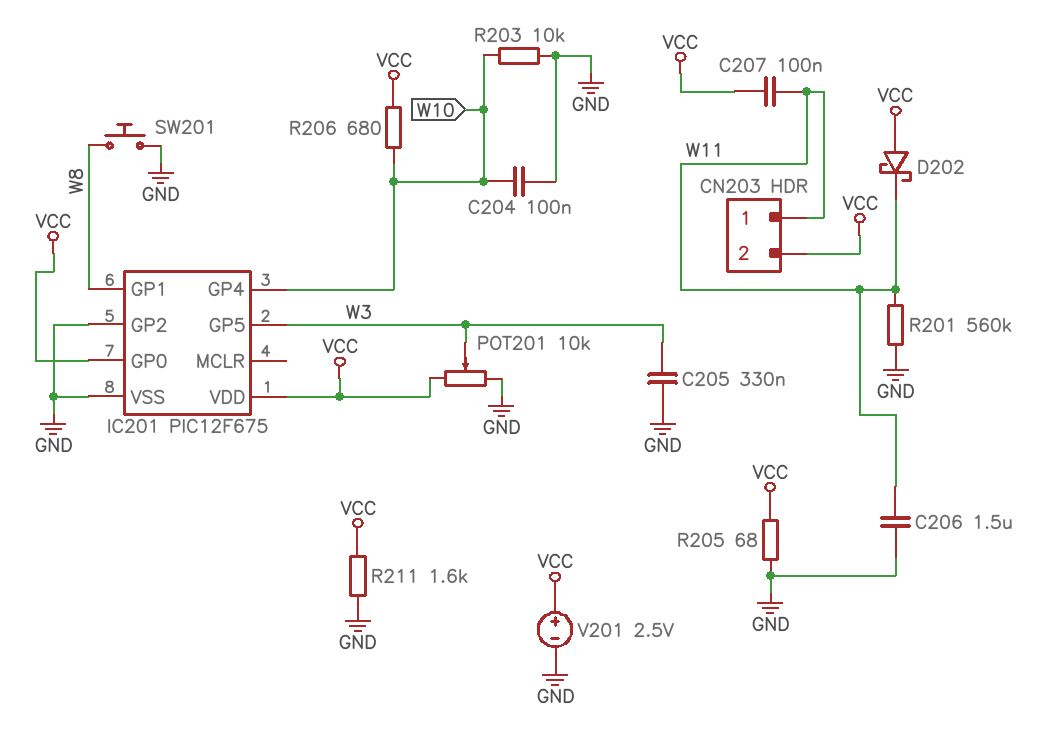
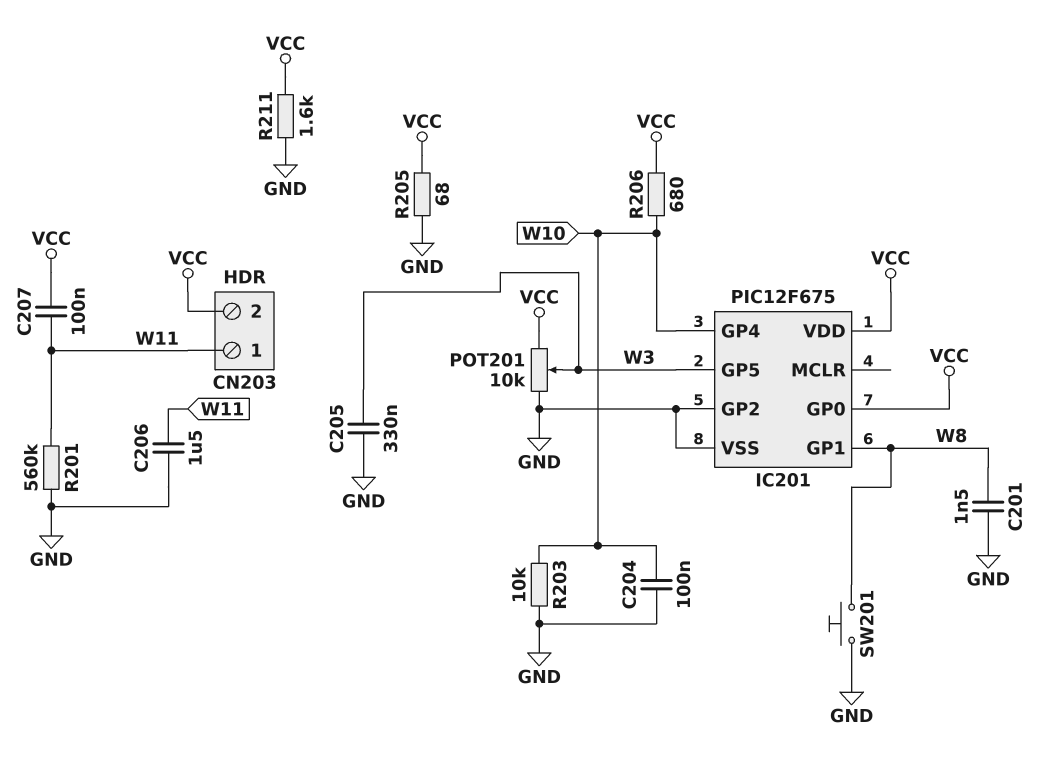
C201: none -> 1.5nF (GND, W8)
D202: schottky (A VCC, K W11) -> none
V201: 2.5V (plus VCC, minus GND) -> none

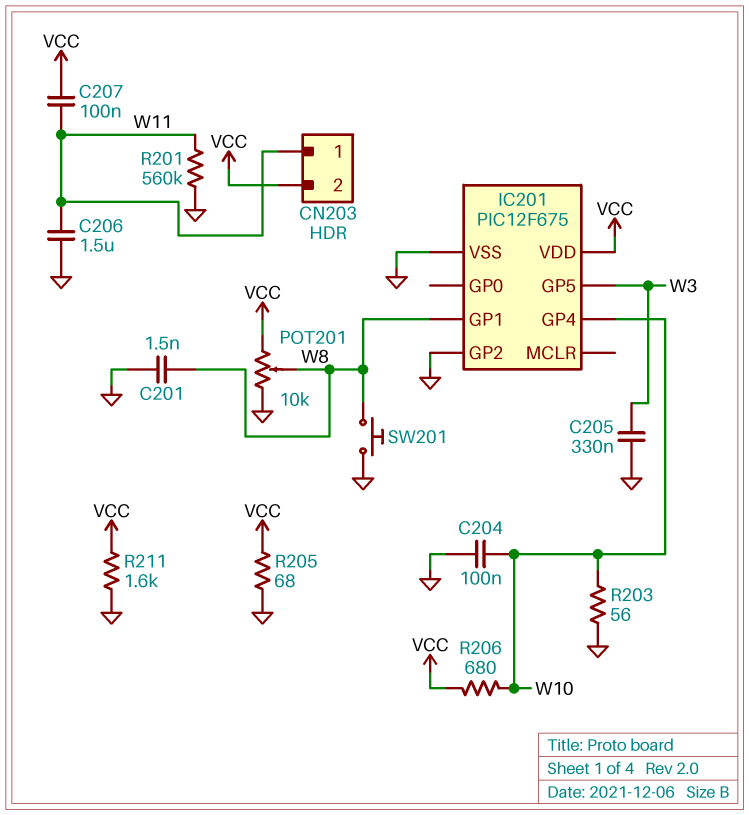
IC201 pin GP0: VCC -> none
POT201: 10k (GND, VCC, wiper W3) -> 10k (GND, VCC, wiper W8)
R203: 10k (GND, W10) -> 56 (GND, W10)

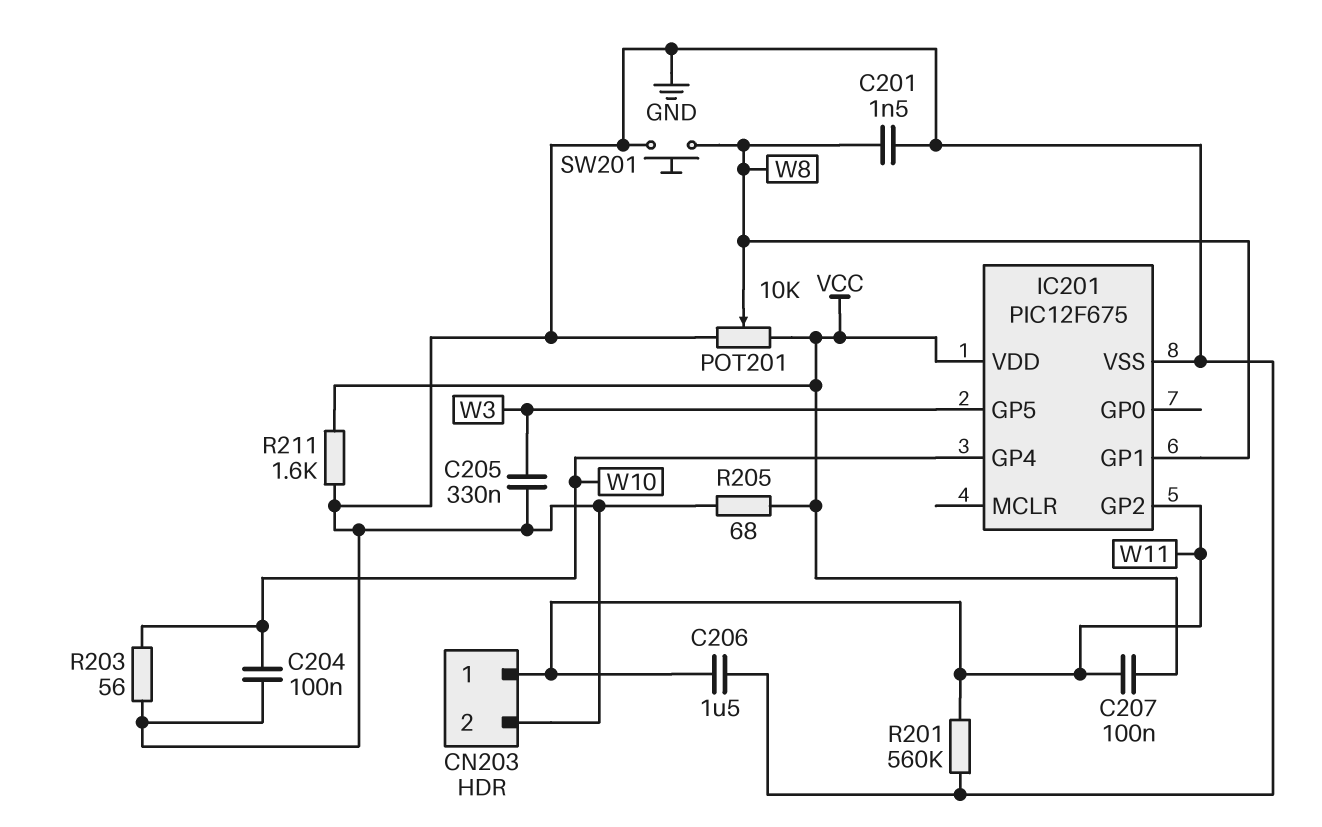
CN203 pin 2: VCC -> GND
IC201 pin GP2: GND -> W11
R206: 680 (VCC, W10) -> none

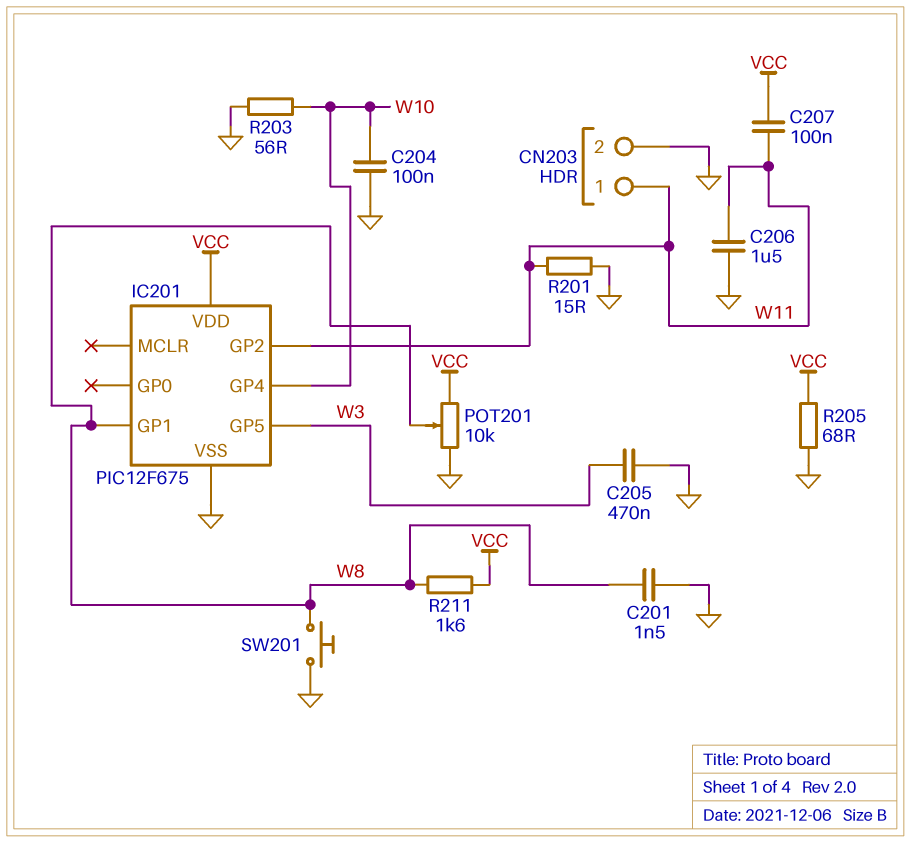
C205: 330nF (GND, W3) -> 470nF (GND, W3)
R201: 560k (GND, W11) -> 15 (GND, W11)
R211: 1.6k (GND, VCC) -> 1.6k (VCC, W8)

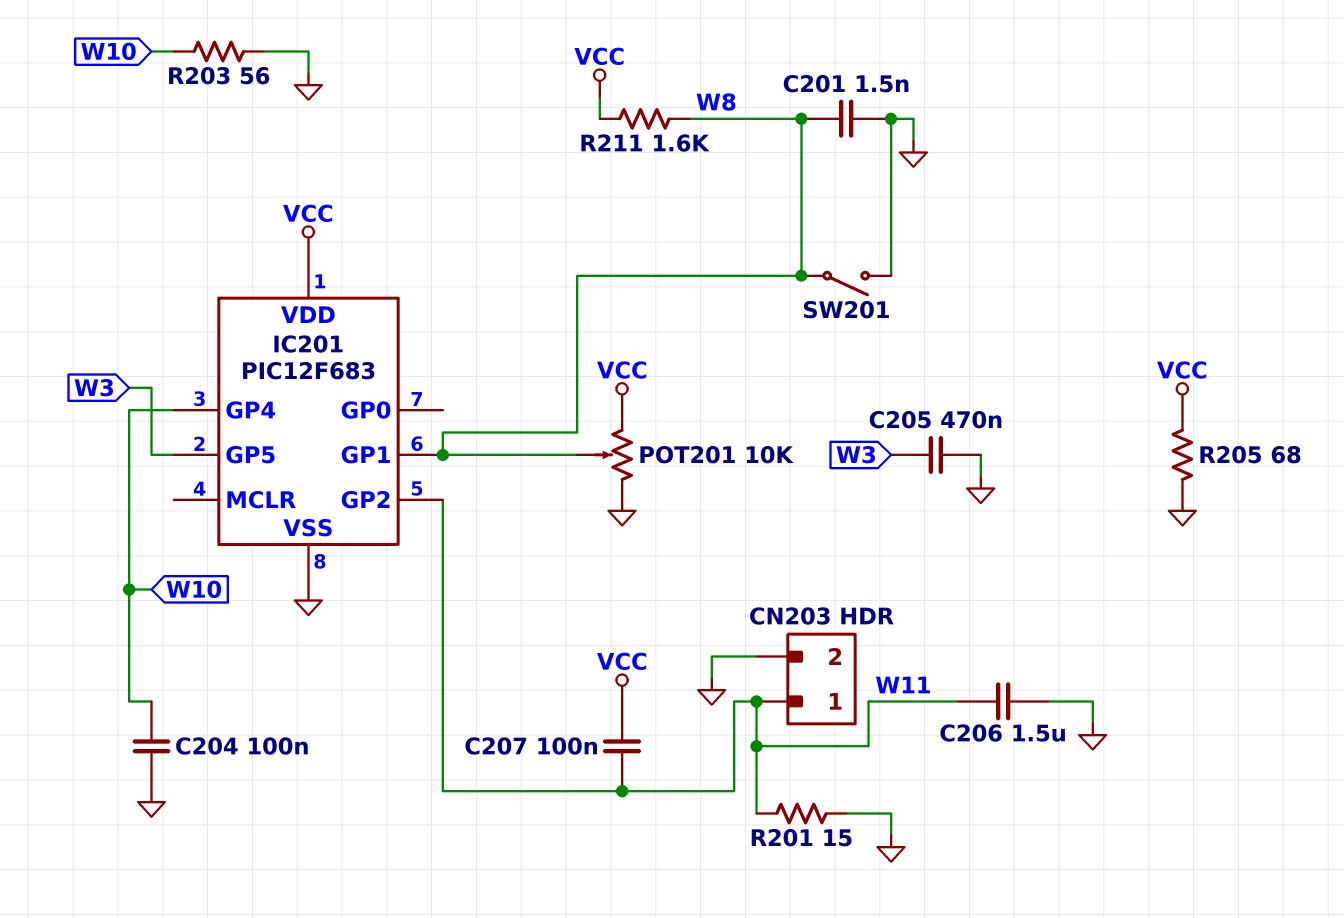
IC201: PIC12F675 -> PIC12F683
SW201: button (GND, W8) -> switch (GND, W8)

